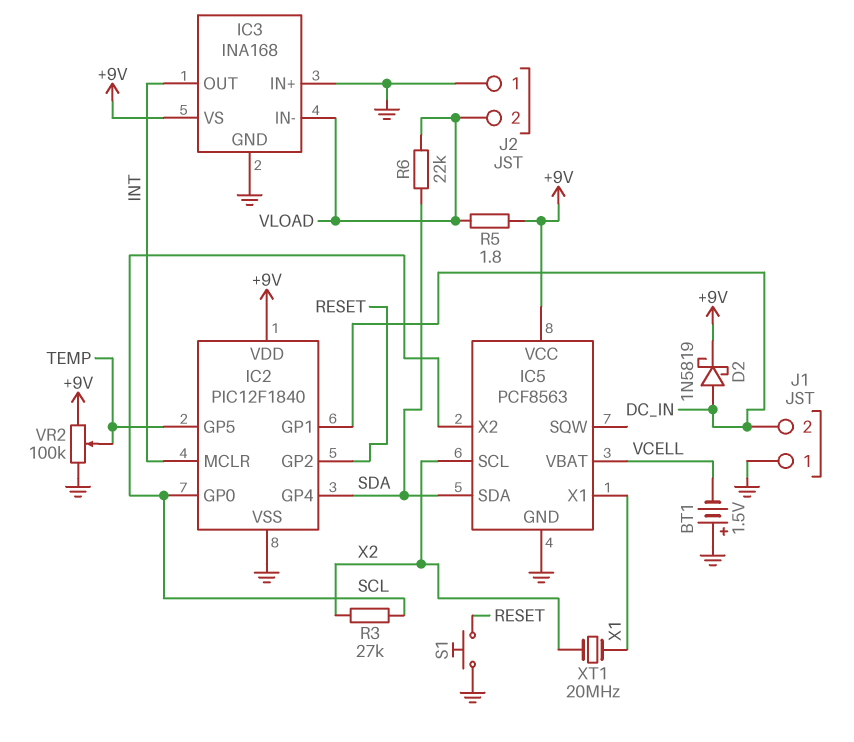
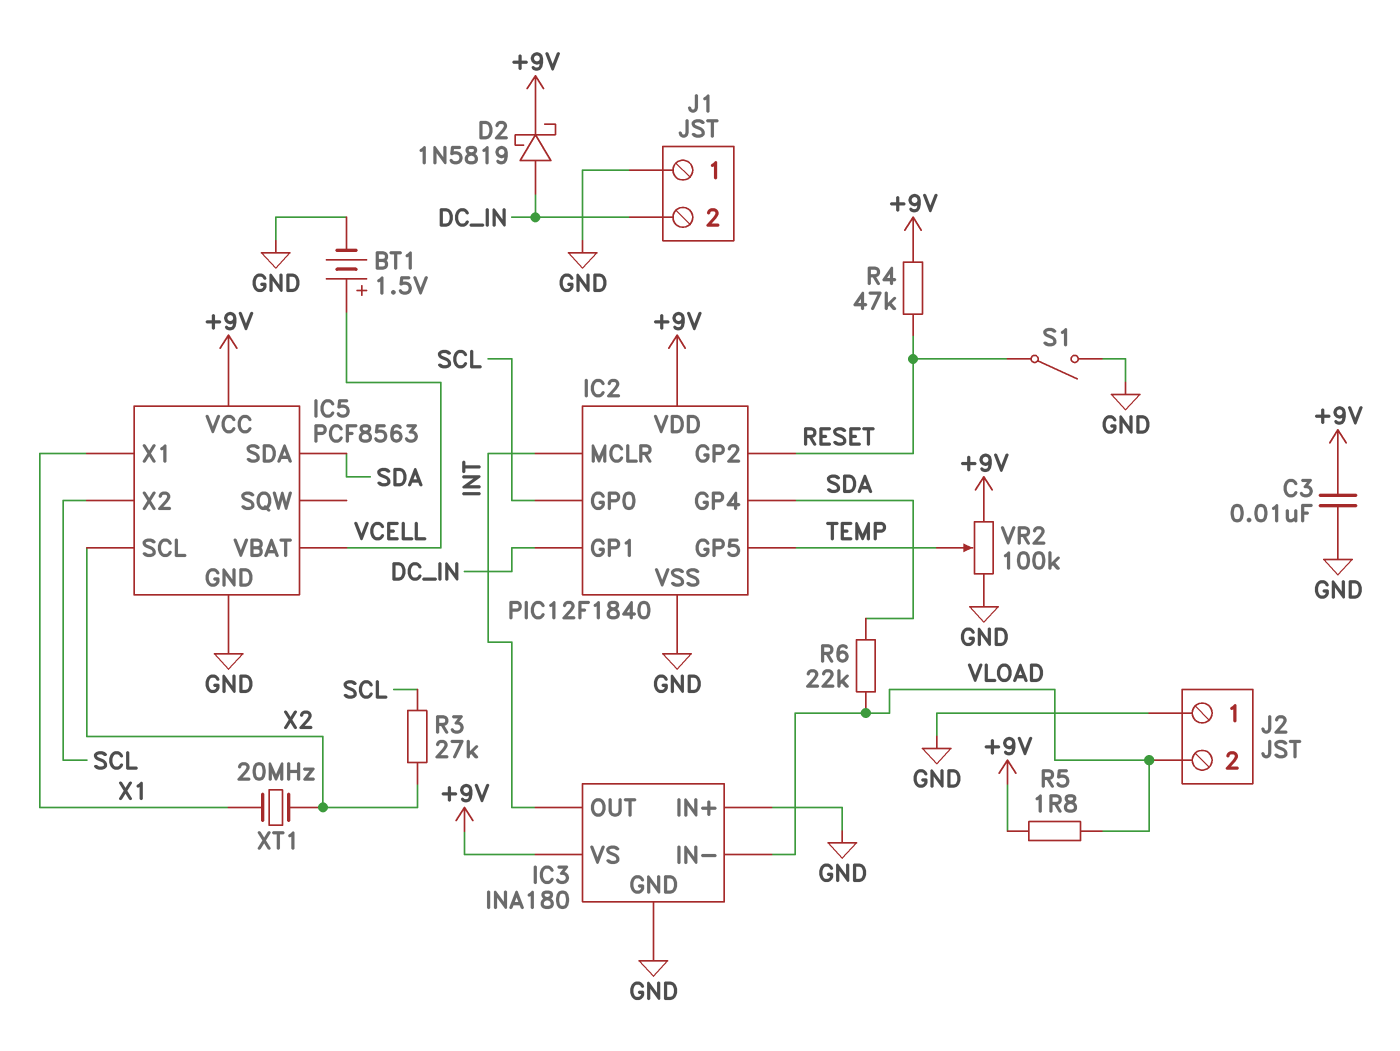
BT1: 1.5V (plus GND, minus VCELL) -> 1.5V (plus VCELL, minus GND)
C3: none -> 10nF (+9V, GND)
IC3: INA168 -> INA180
R4: none -> 47k (+9V, RESET)
S1: button (GND, RESET) -> switch (GND, RESET)

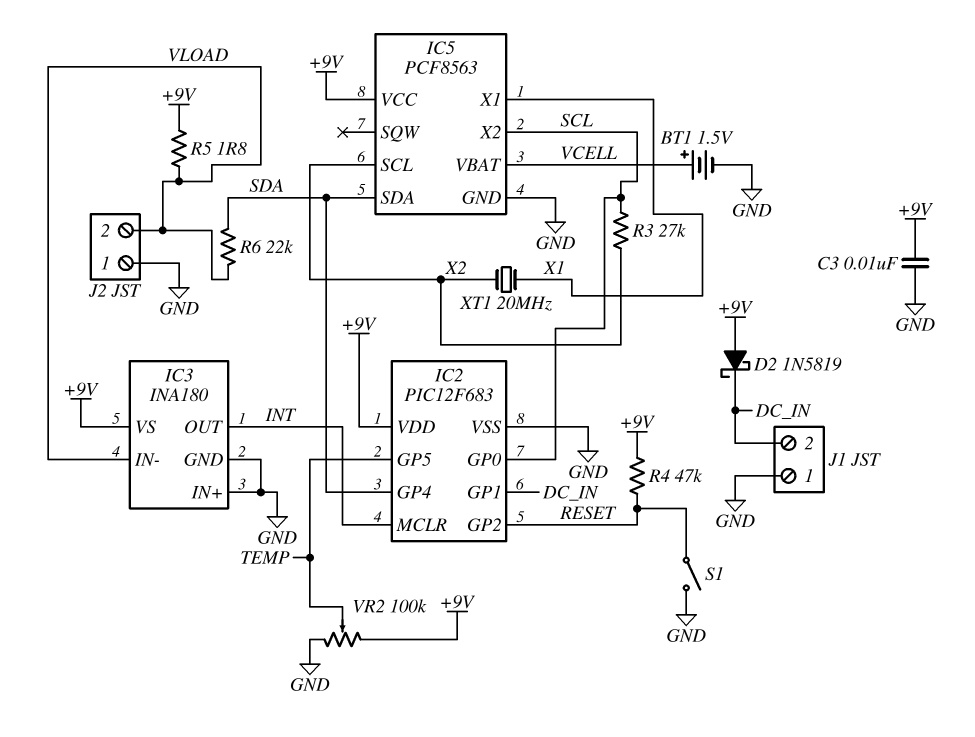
D2: schottky 1N5819 (A DC_IN, K +9V) -> schottky 1N5819 (A +9V, K DC_IN)
IC2: PIC12F1840 -> PIC12F683

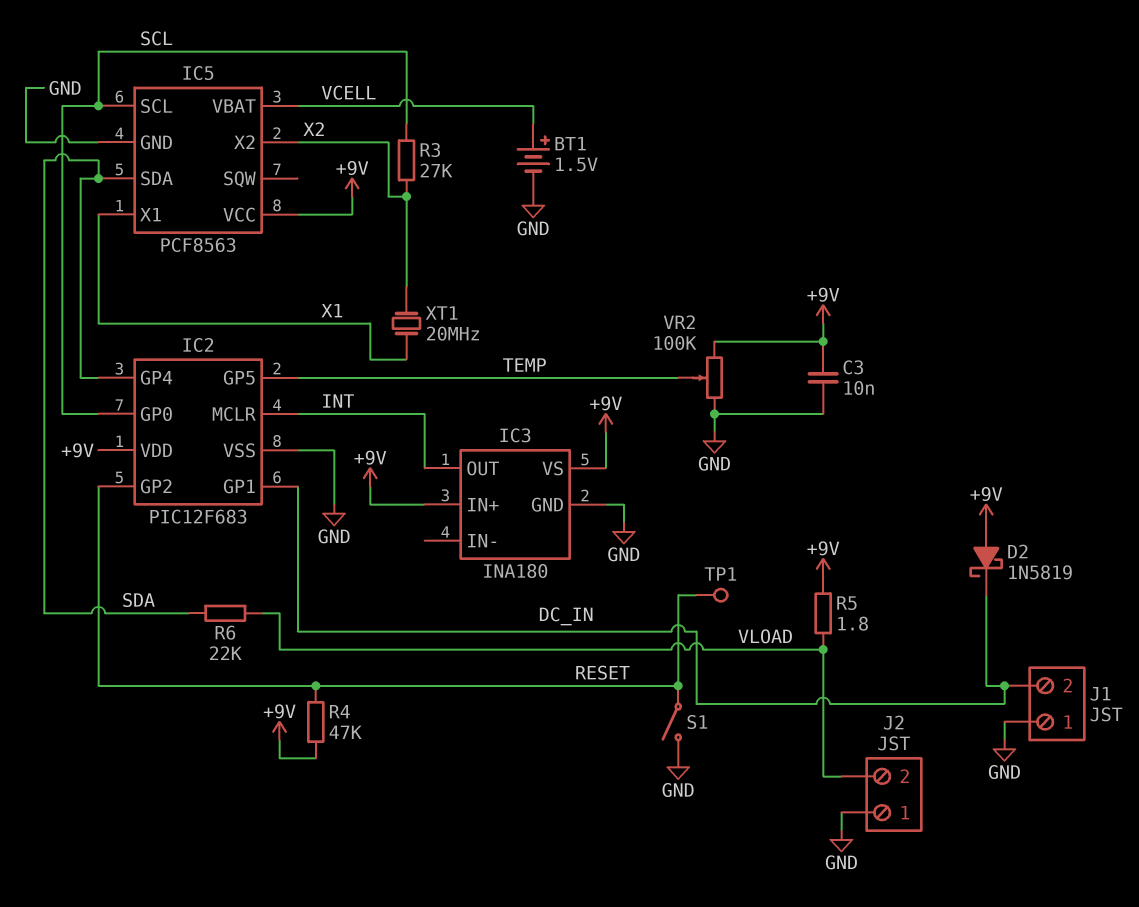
IC3 pin IN+: GND -> +9V
IC3 pin IN-: VLOAD -> none
IC5 pin SCL: X2 -> SCL
IC5 pin X2: SCL -> X2
TP1: none -> test point (RESET)

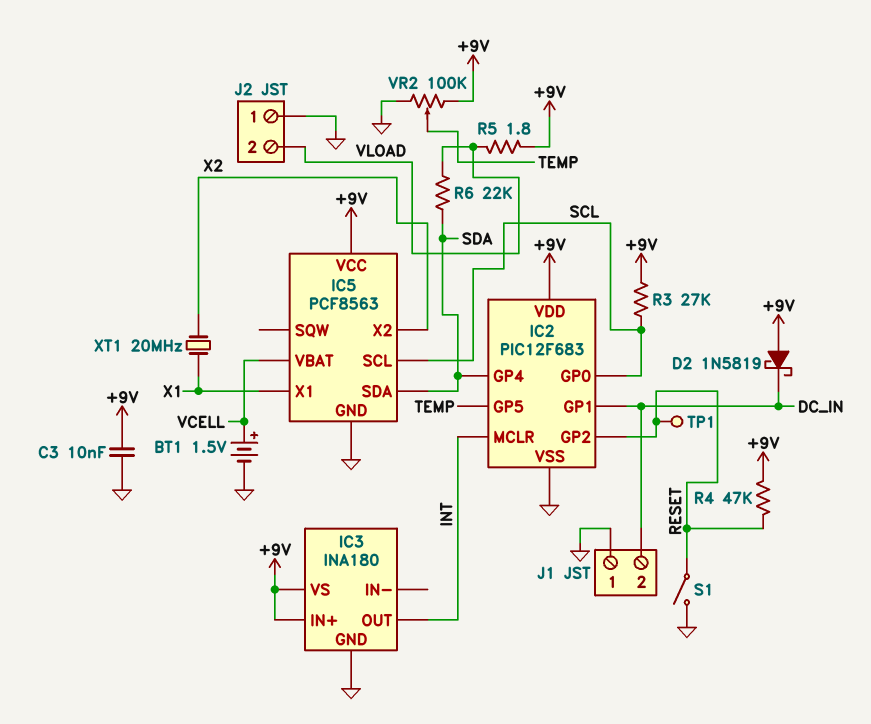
R3: 27k (SCL, X2) -> 27k (+9V, SCL)

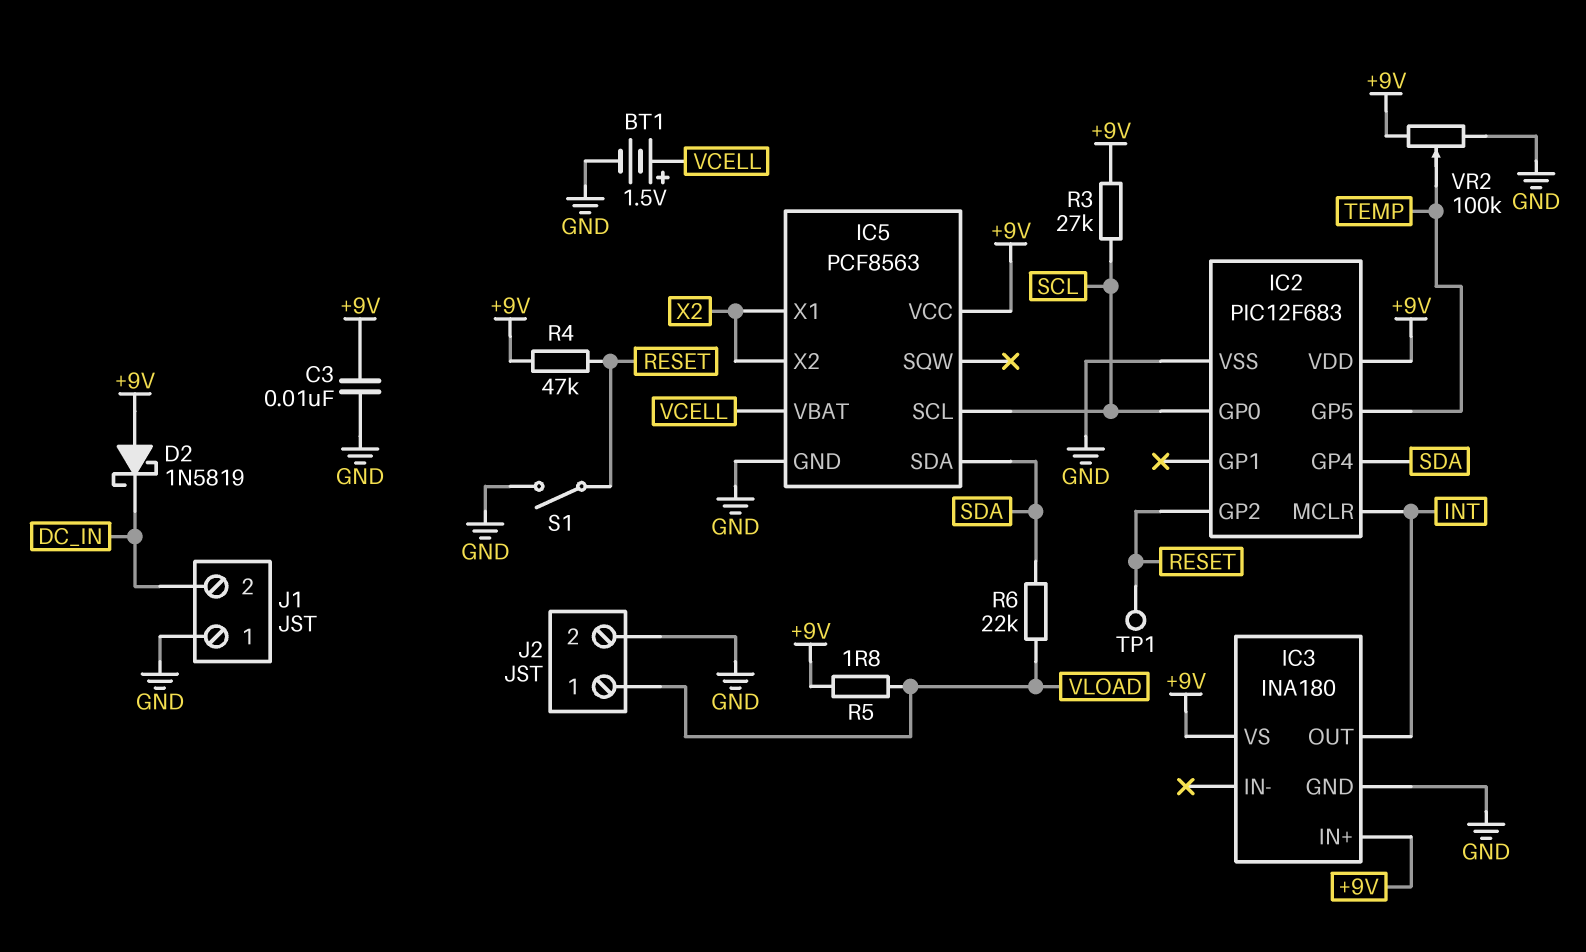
IC2 pin GP1: DC_IN -> none
IC5 pin X1: X1 -> X2
J2 pin 1: GND -> VLOAD
J2 pin 2: VLOAD -> GND
XT1: 20MHz (X1, X2) -> none

